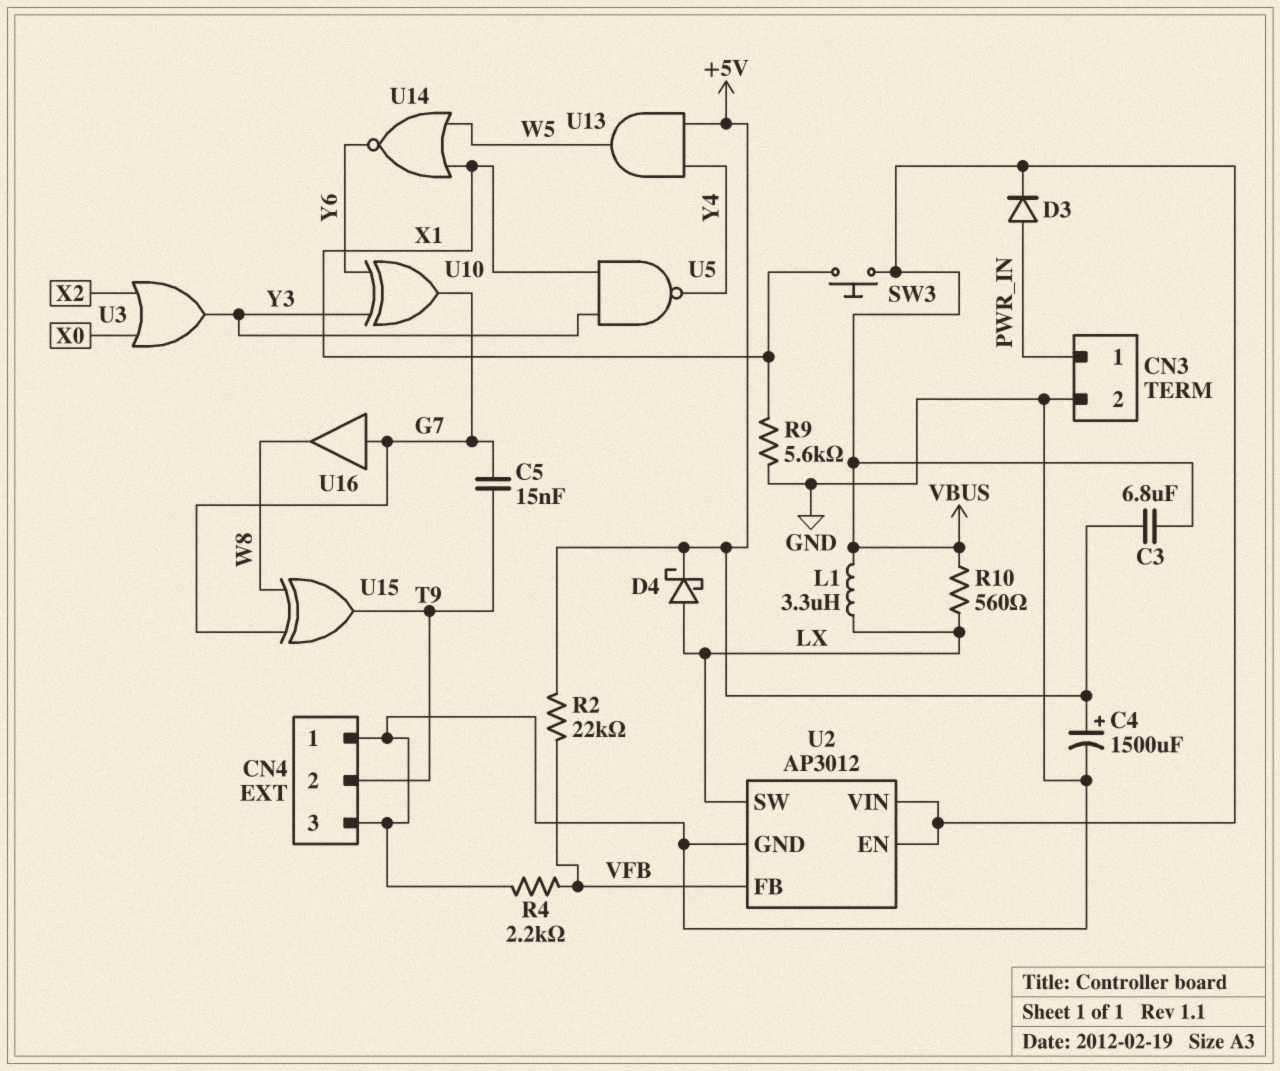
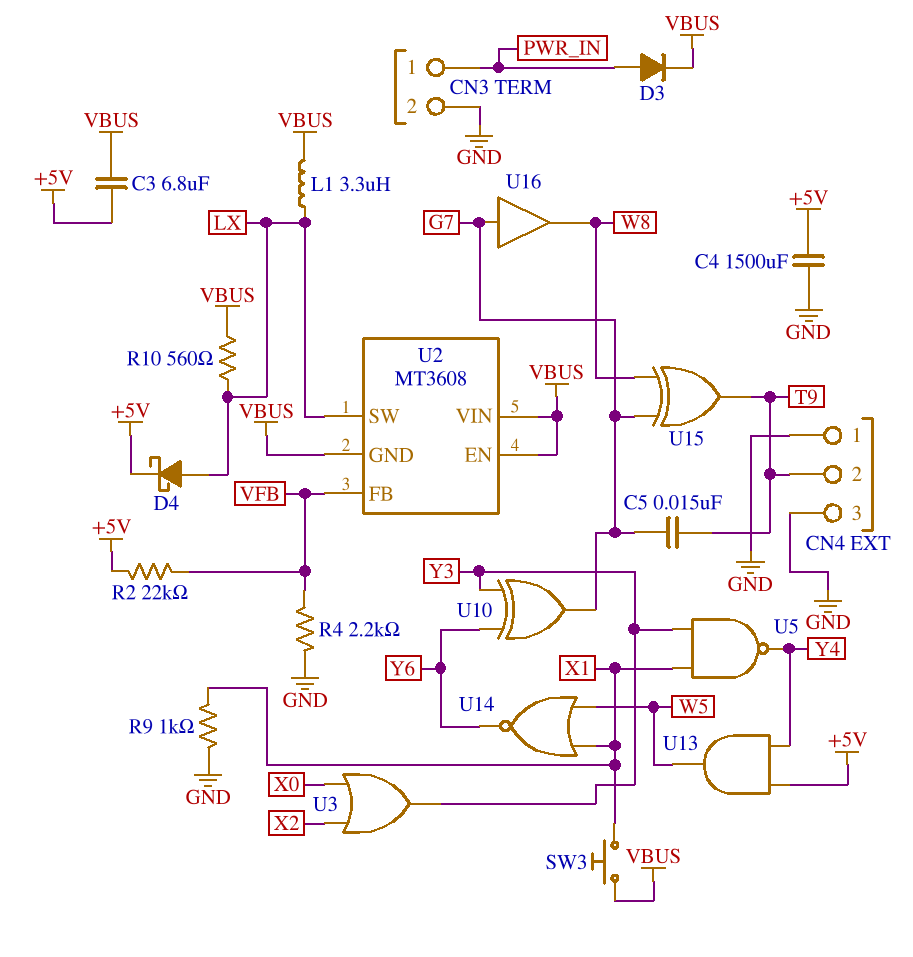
C4: 1500uF (plus +5V, minus GND) -> 1500uF (+5V, GND)
R9: 5.6k (GND, X1) -> 1k (GND, X1)
U2: AP3012 -> MT3608
U2 pin GND: GND -> VBUS

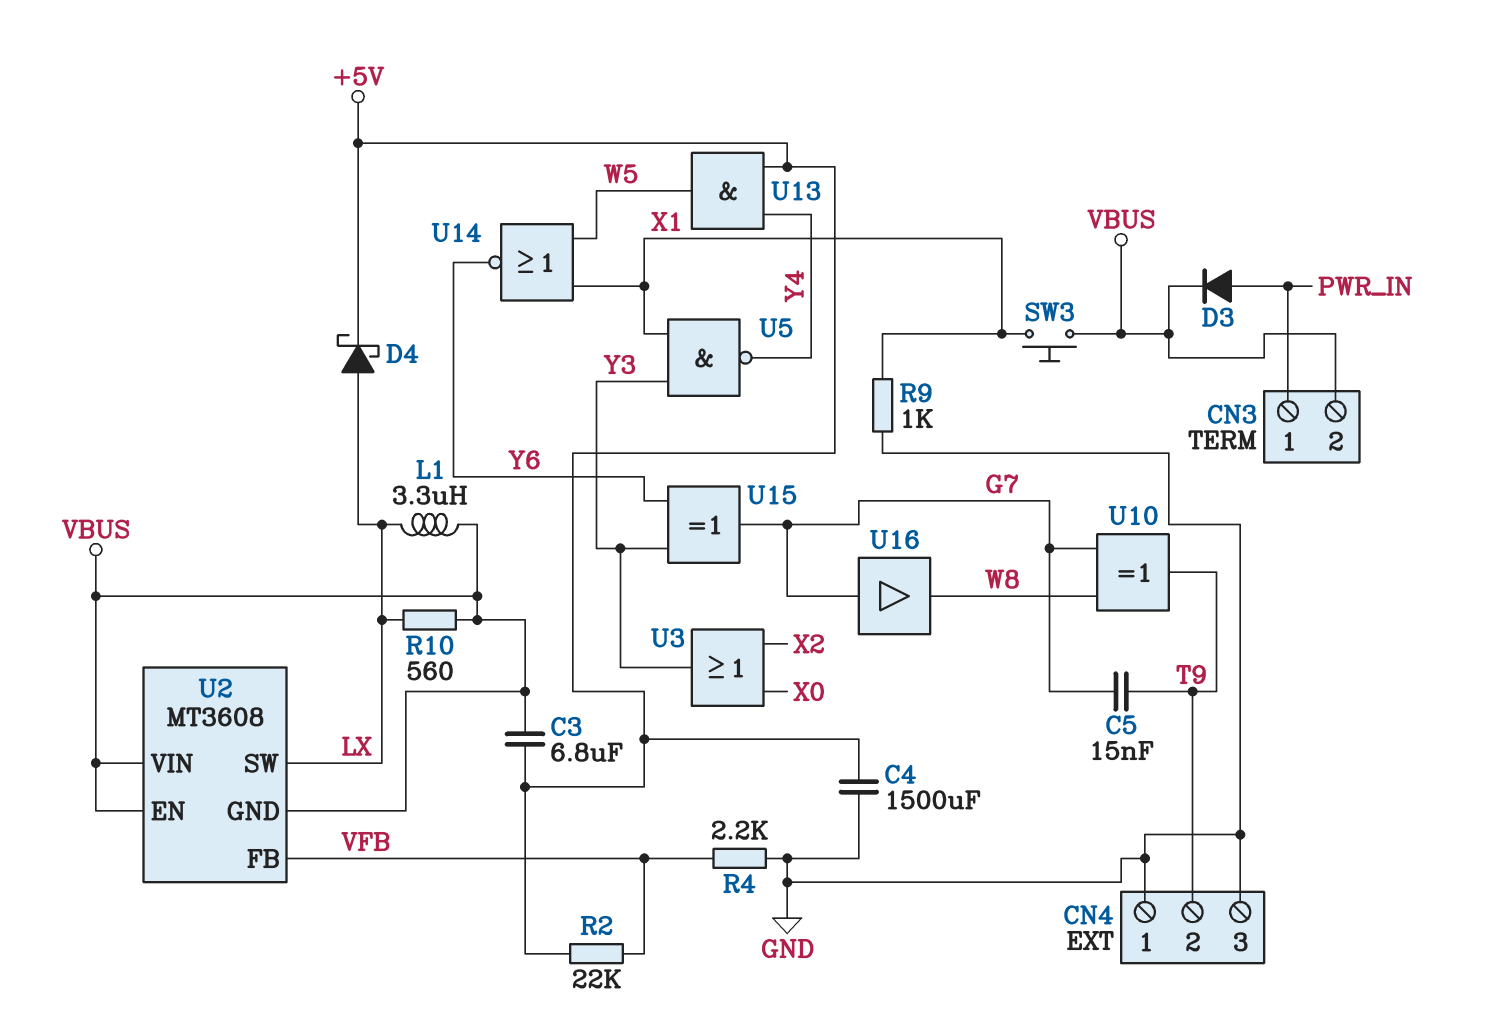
CN3 pin 2: GND -> VBUS
U10: XOR (in Y3, in Y6, out G7) -> XOR (in G7, in W8, out T9)
U15: XOR (in G7, in W8, out T9) -> XOR (in Y3, in Y6, out G7)

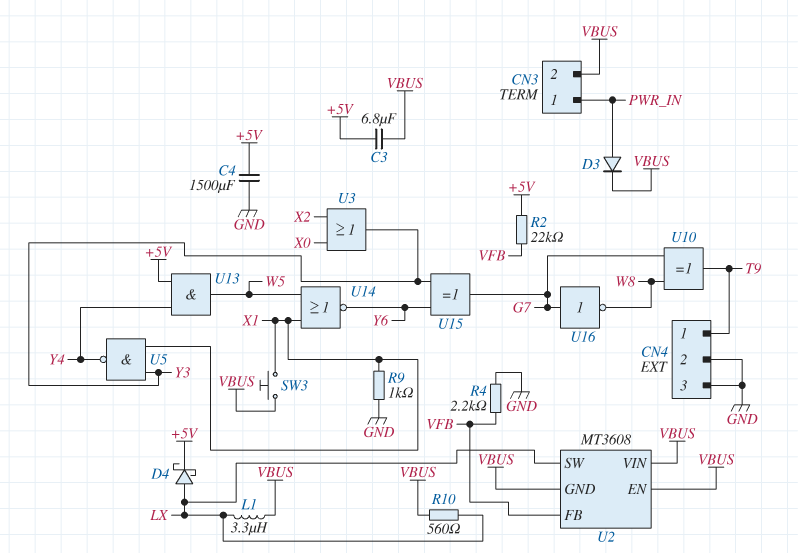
C5: 15nF (G7, T9) -> none
CN4 pin 1: GND -> T9
CN4 pin 2: T9 -> GND
U16: buffer (in G7, out W8) -> NOT (in G7, out W8)

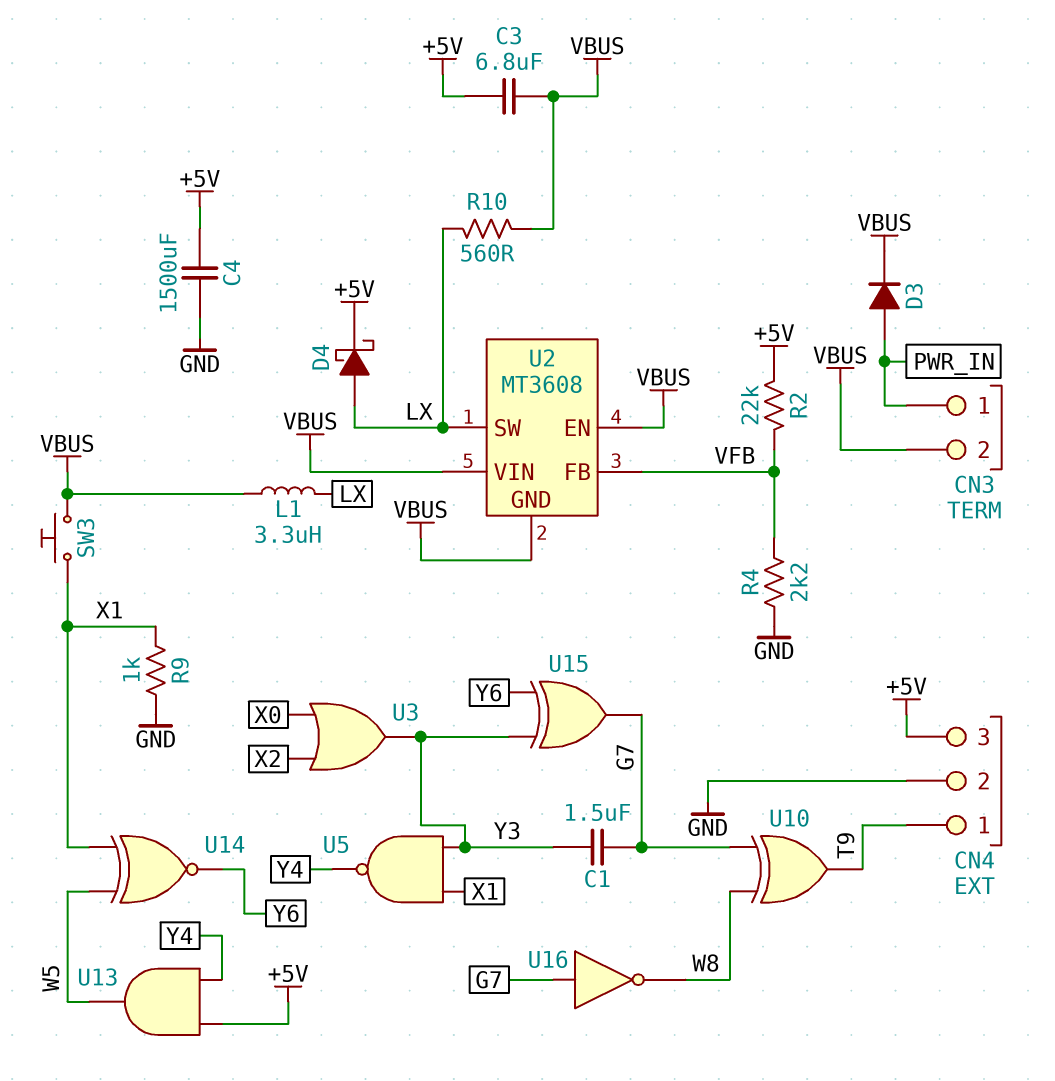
C1: none -> 1.5uF (G7, Y3)
CN4 pin 3: GND -> +5V
U14: NOR (in W5, in X1, out Y6) -> XNOR (in W5, in X1, out Y6)

